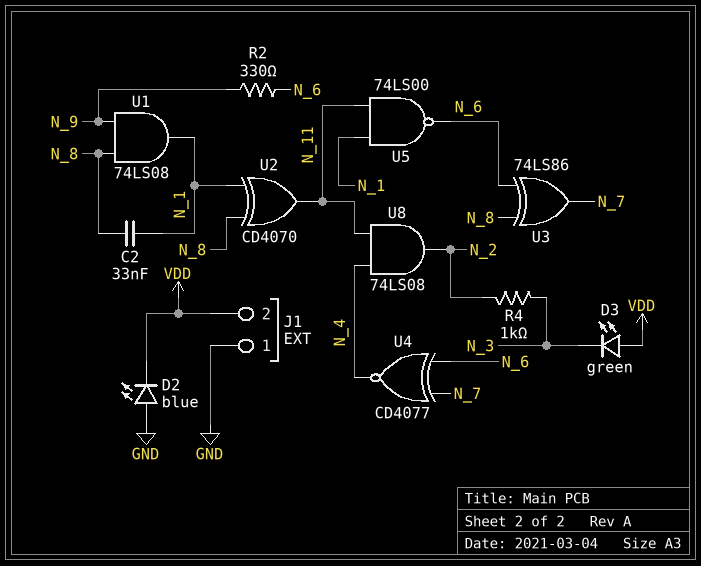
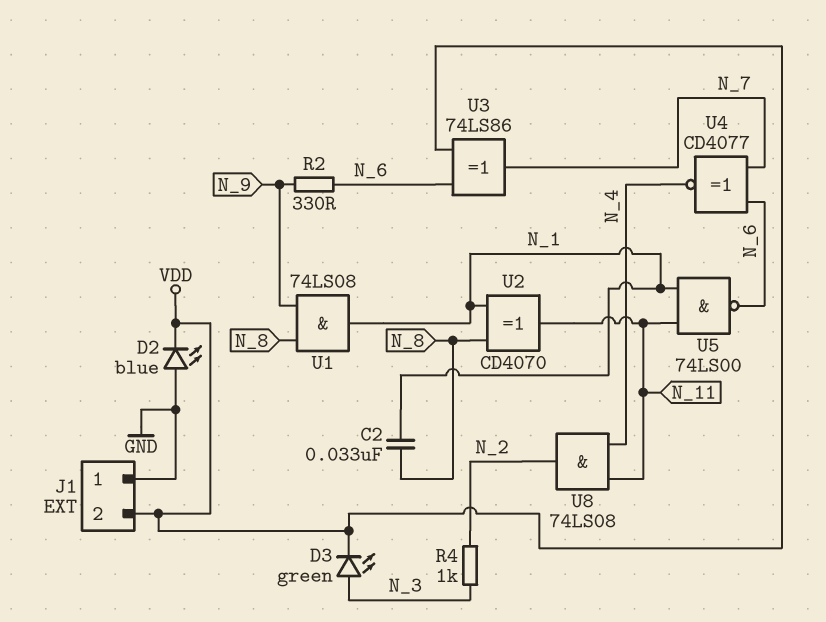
D3: LED green (A VDD, K N_3) -> LED green (A N_3, K VDD)
U3: XOR 74LS86 (in N_6, in N_8, out N_7) -> XOR 74LS86 (in N_6, in VDD, out N_7)

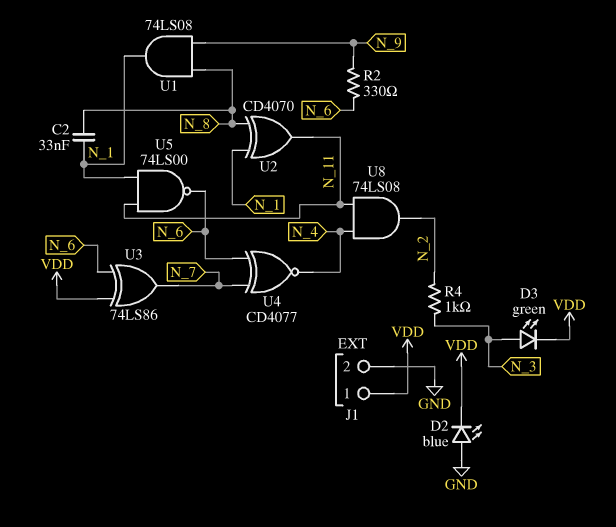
J1 pin 1: GND -> VDD
J1 pin 2: VDD -> GND

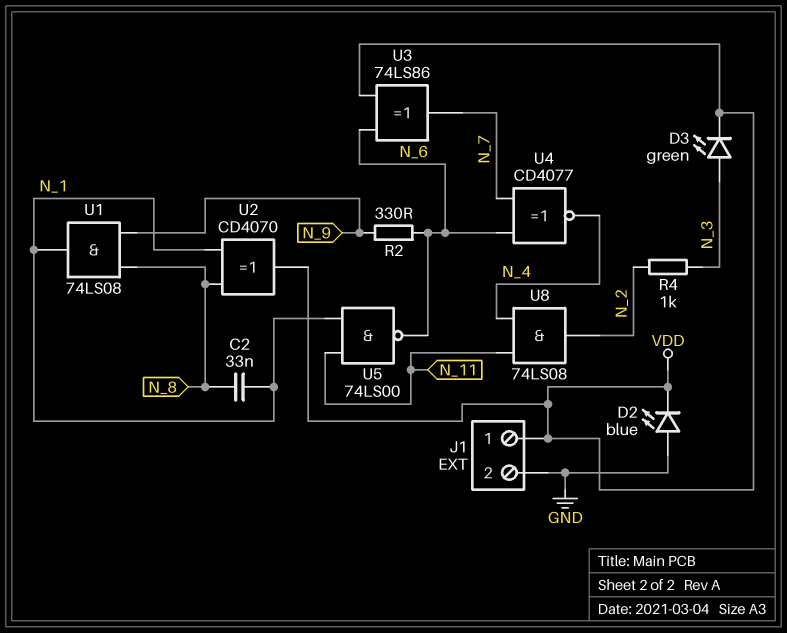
U2: XOR CD4070 (in N_1, in N_8, out N_11) -> XOR CD4070 (in N_1, in N_8, out VDD)

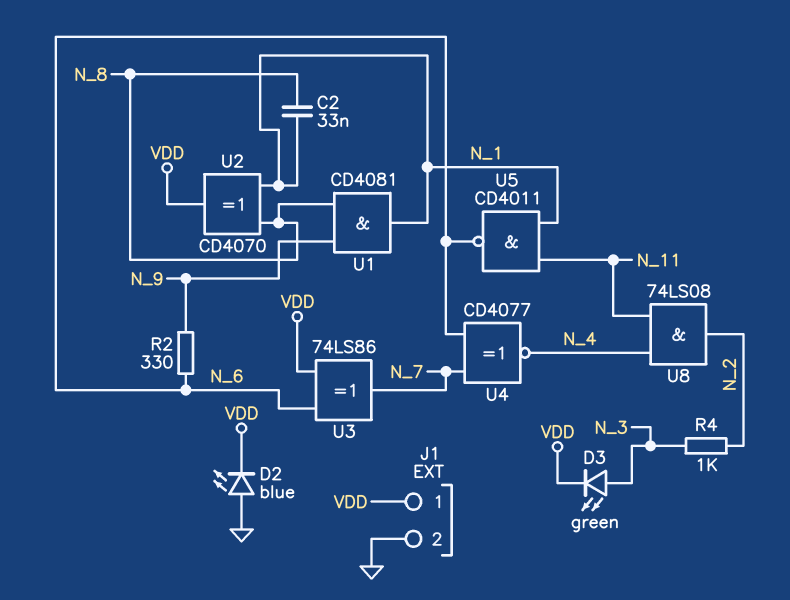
U1: AND 74LS08 (in N_8, in N_9, out N_1) -> AND CD4081 (in N_8, in N_9, out N_1)
U5: NAND 74LS00 (in N_1, in N_11, out N_6) -> NAND CD4011 (in N_1, in N_11, out N_6)

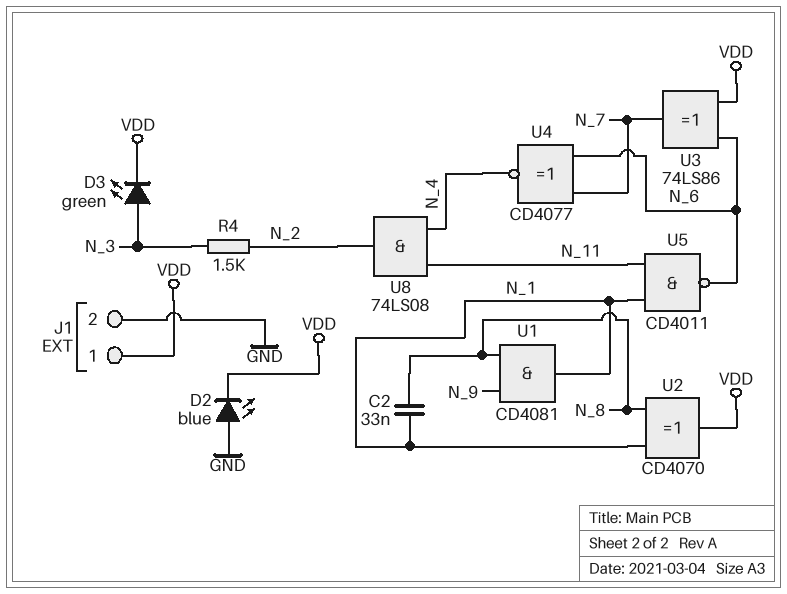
R2: 330 (N_6, N_9) -> none
R4: 1k (N_2, N_3) -> 1.5k (N_2, N_3)

